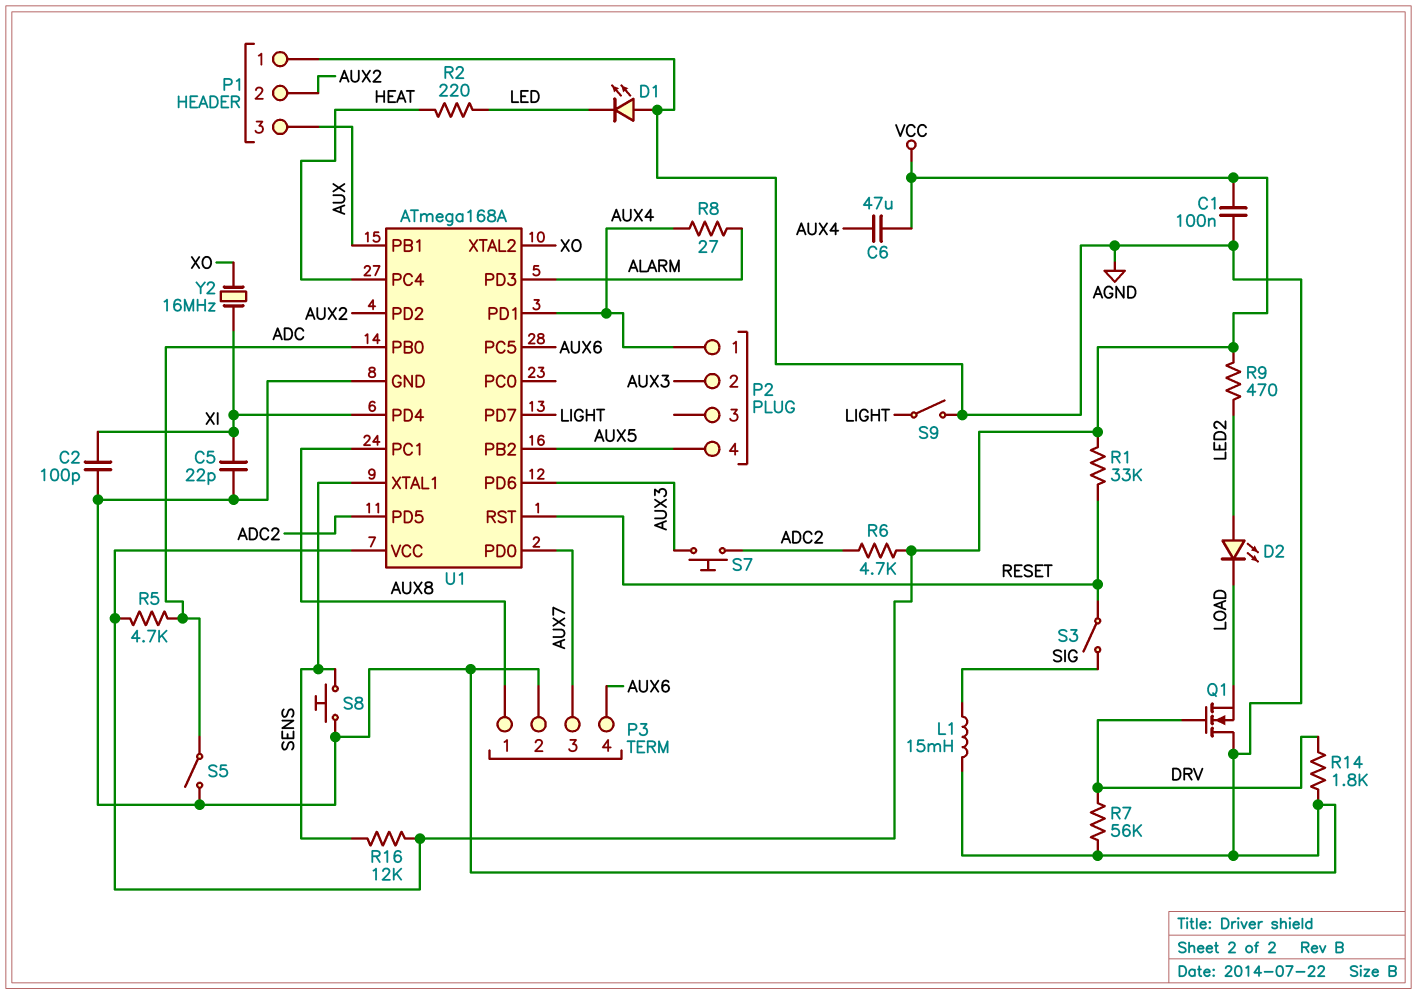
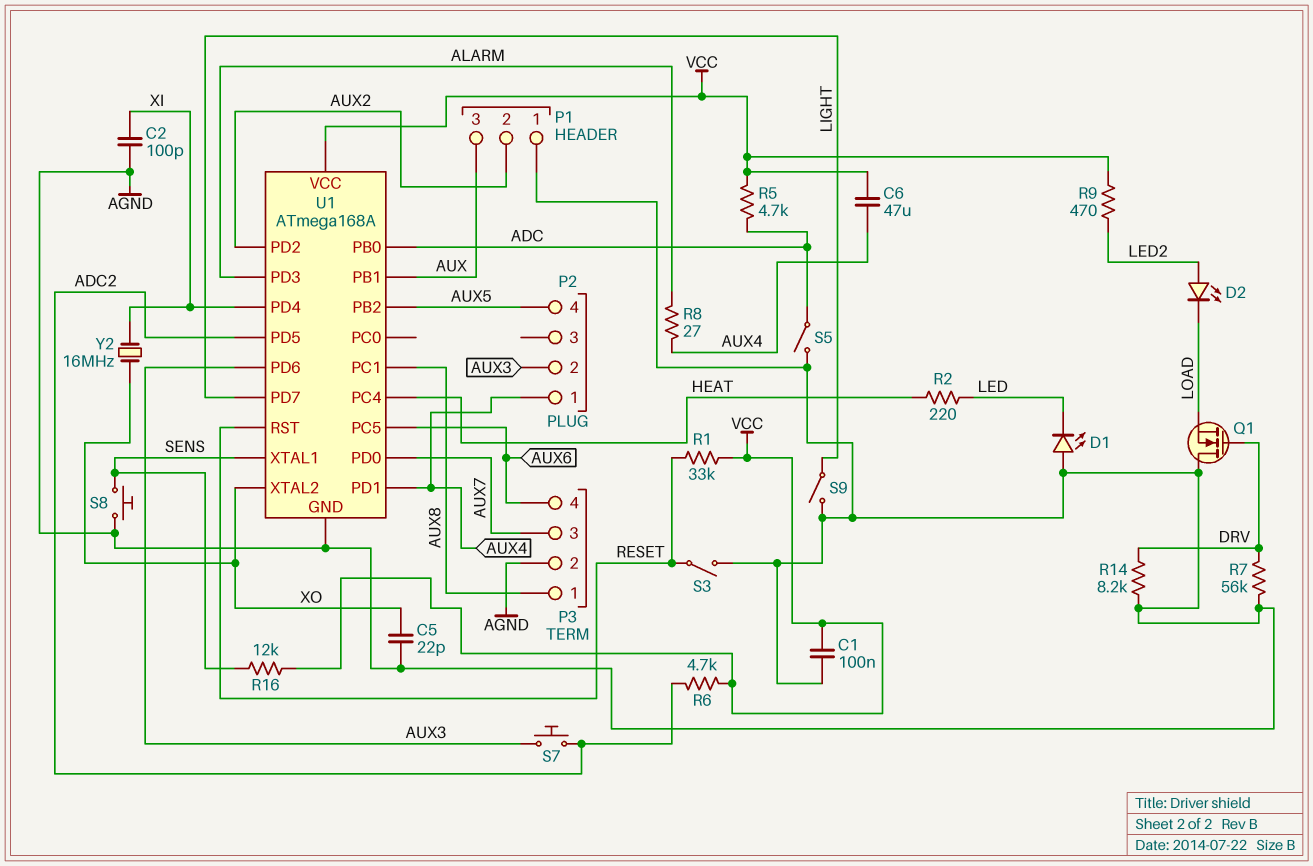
C5: 22pF (AGND, XI) -> 22pF (AGND, XO)
L1: 15mH (AGND, SIG) -> none
R14: 1.8k (AGND, DRV) -> 8.2k (AGND, DRV)
S3: switch (RESET, SIG) -> switch (AGND, RESET)

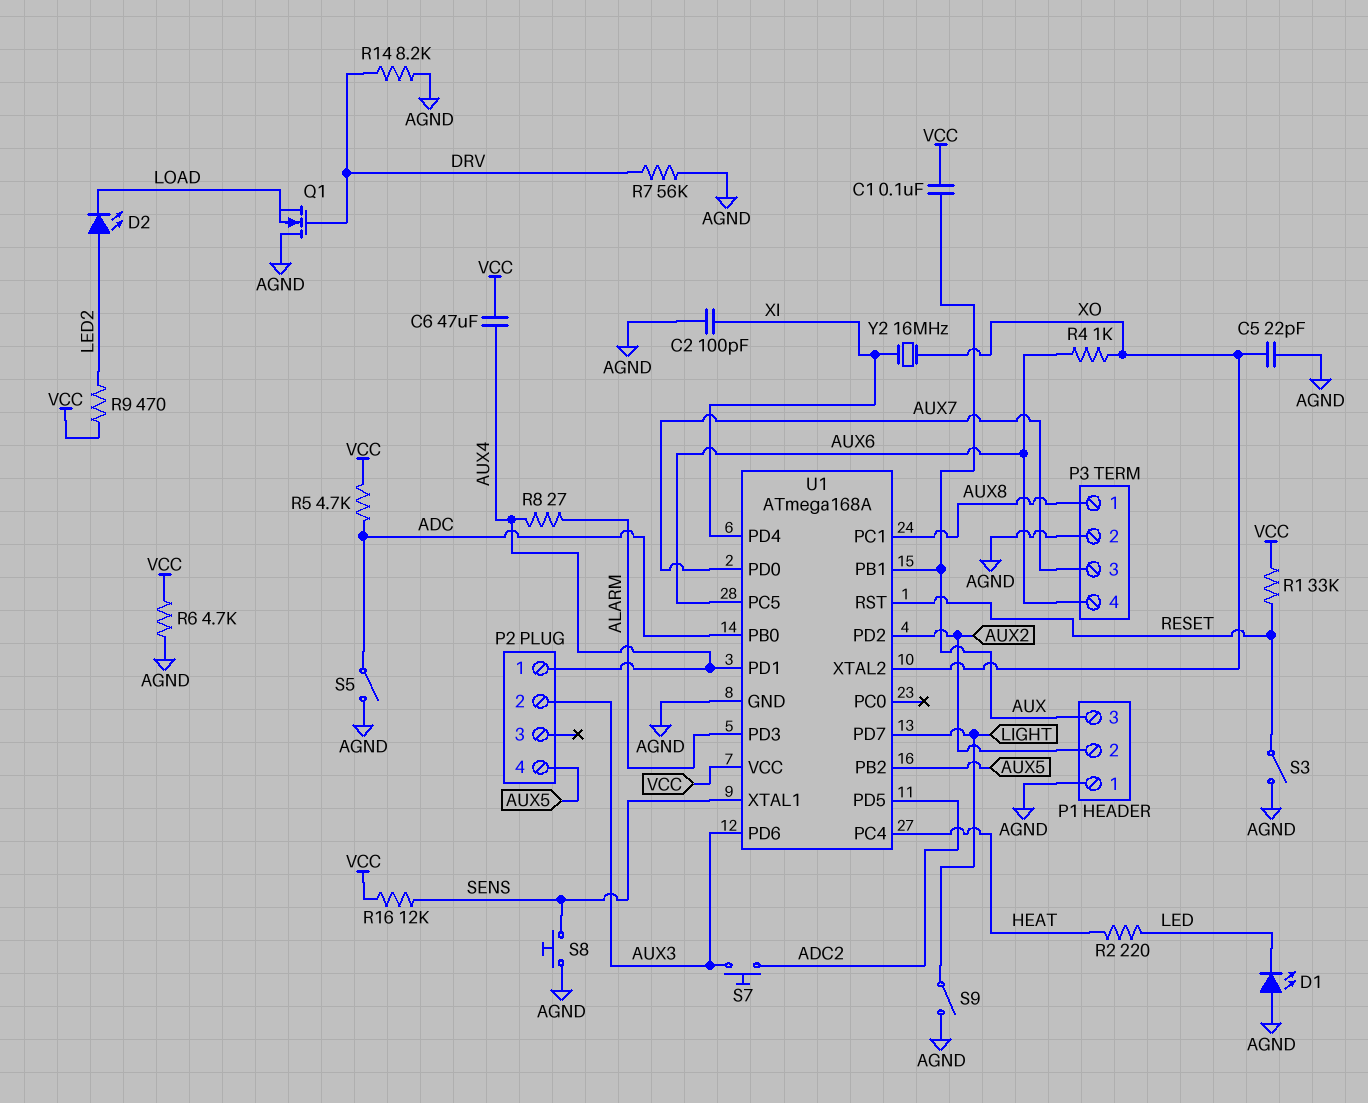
C1: 100nF (AGND, VCC) -> 100nF (AUX, VCC)
R4: none -> 1k (AUX6, XO)
R6: 4.7k (ADC2, VCC) -> 4.7k (AGND, VCC)

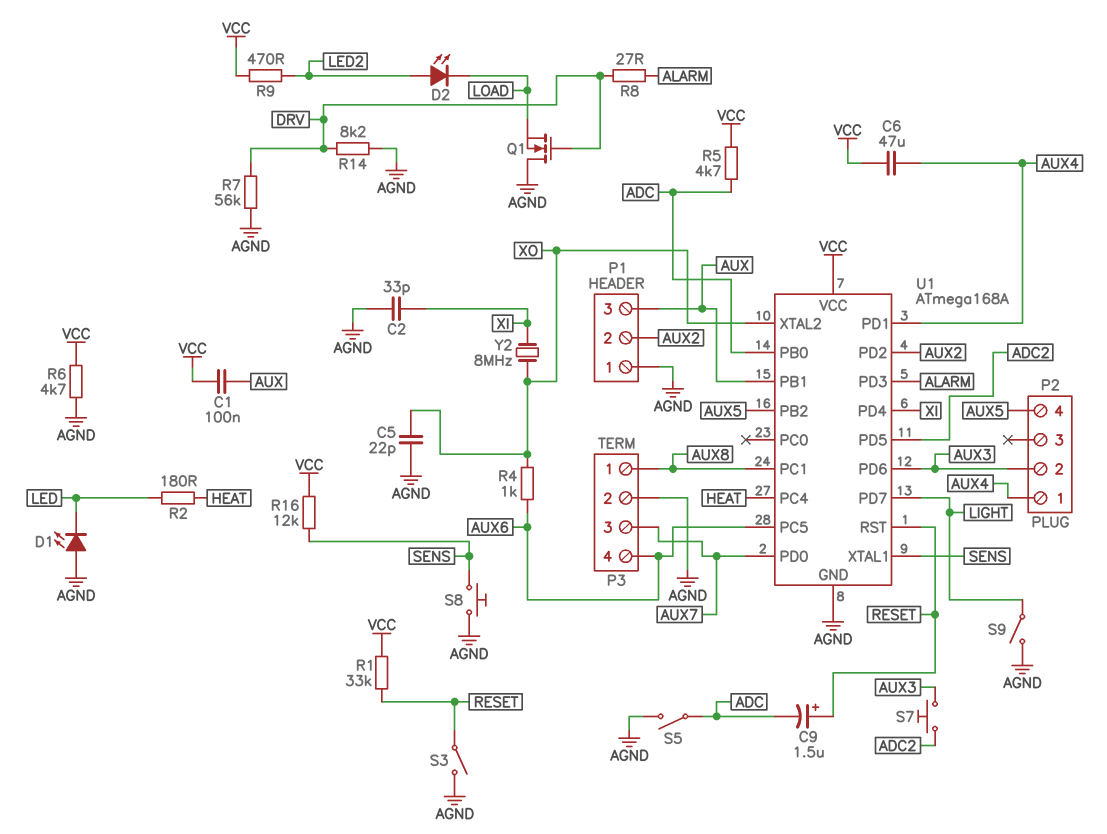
C2: 100pF (AGND, XI) -> 33pF (AGND, XI)
C9: none -> 1.5uF (plus RESET, minus ADC)
R2: 220 (HEAT, LED) -> 180 (HEAT, LED)
R8: 27 (ALARM, AUX4) -> 27 (ALARM, DRV)
Y2: 16MHz (XI, XO) -> 8MHz (XI, XO)

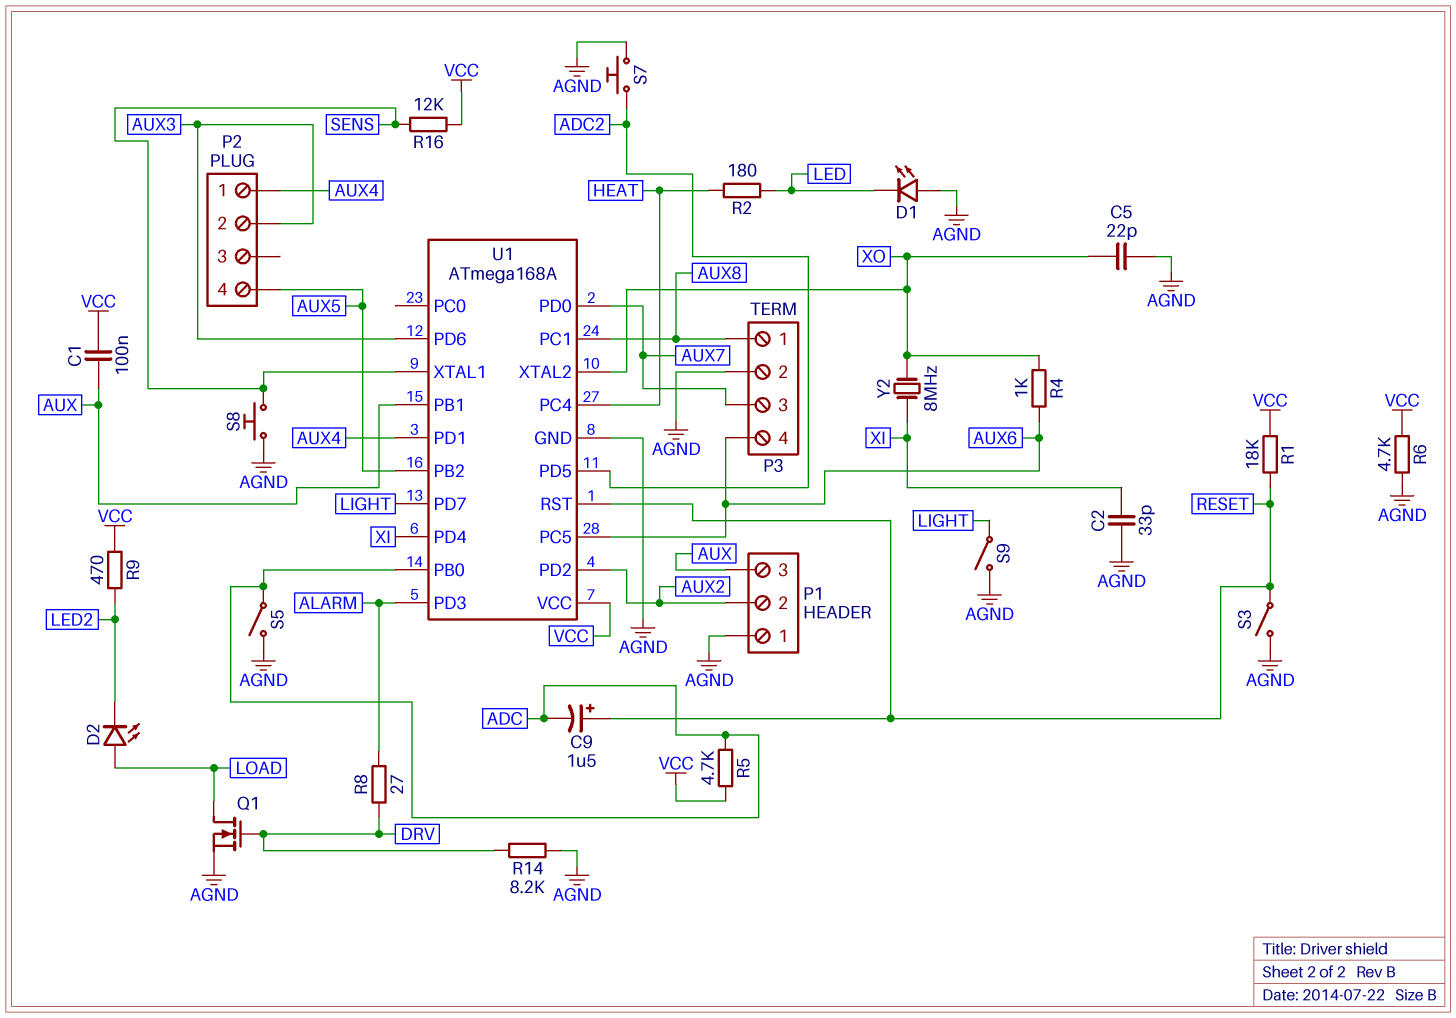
C6: 47uF (AUX4, VCC) -> none
D2: LED (A LED2, K LOAD) -> LED (A LOAD, K LED2)
Q1: NMOS (G DRV, D AGND, S LOAD) -> NMOS (G DRV, D LOAD, S AGND)
R1: 33k (RESET, VCC) -> 18k (RESET, VCC)
R7: 56k (AGND, DRV) -> none
S7: button (ADC2, AUX3) -> button (ADC2, AGND)

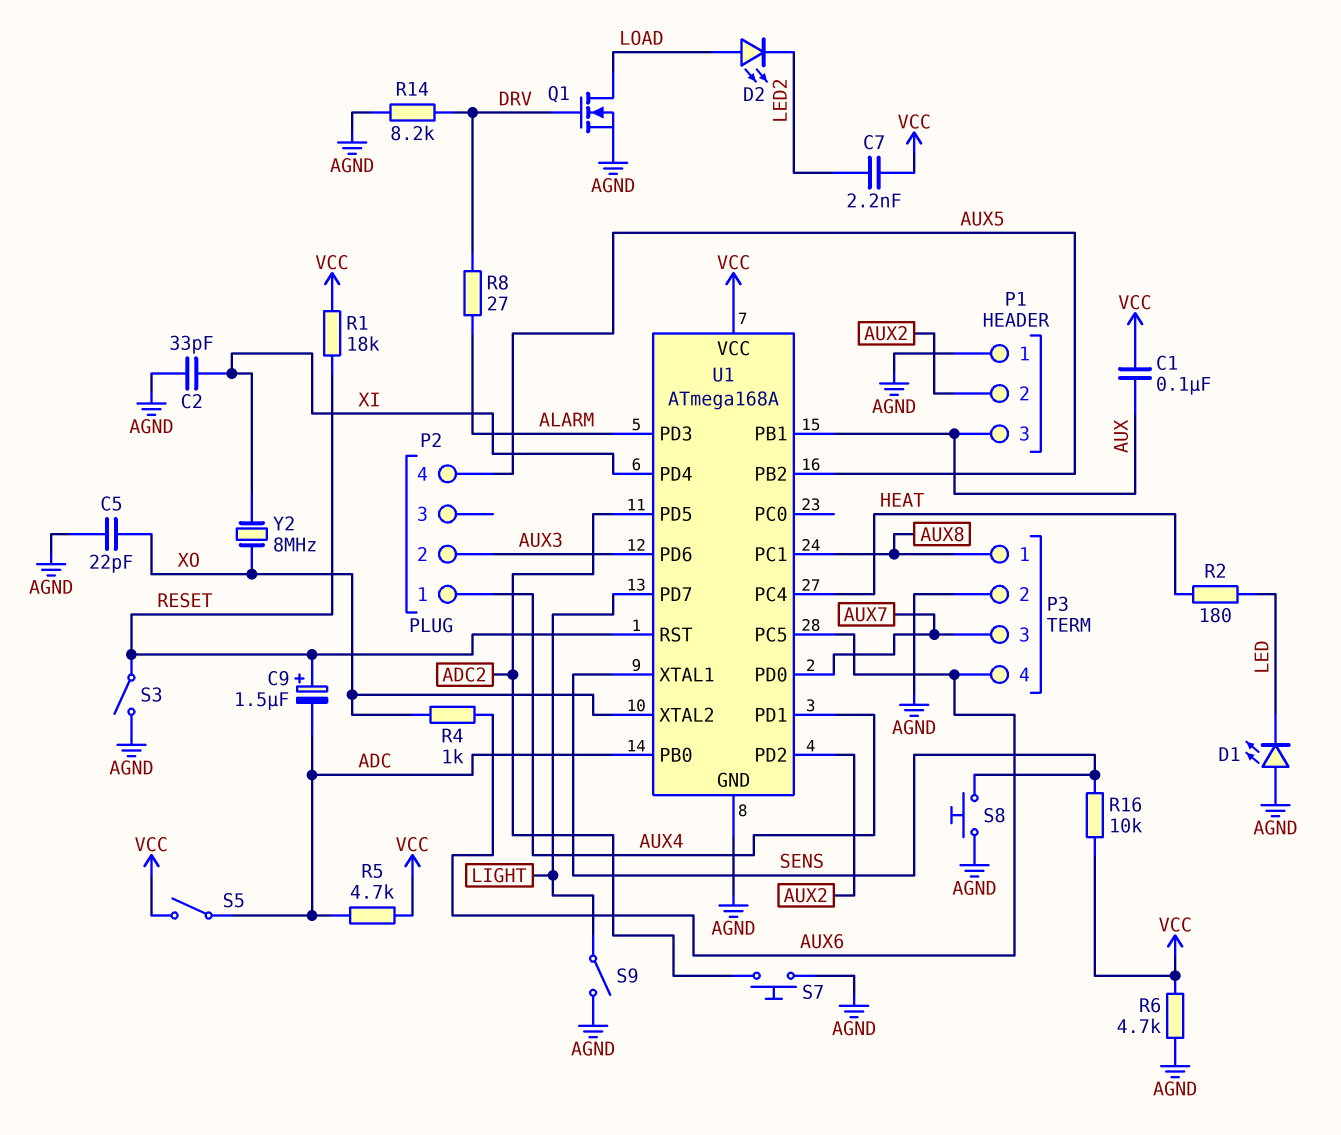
C7: none -> 2.2nF (LED2, VCC)
R9: 470 (LED2, VCC) -> none
R16: 12k (SENS, VCC) -> 10k (SENS, VCC)
S5: switch (ADC, AGND) -> switch (ADC, VCC)

